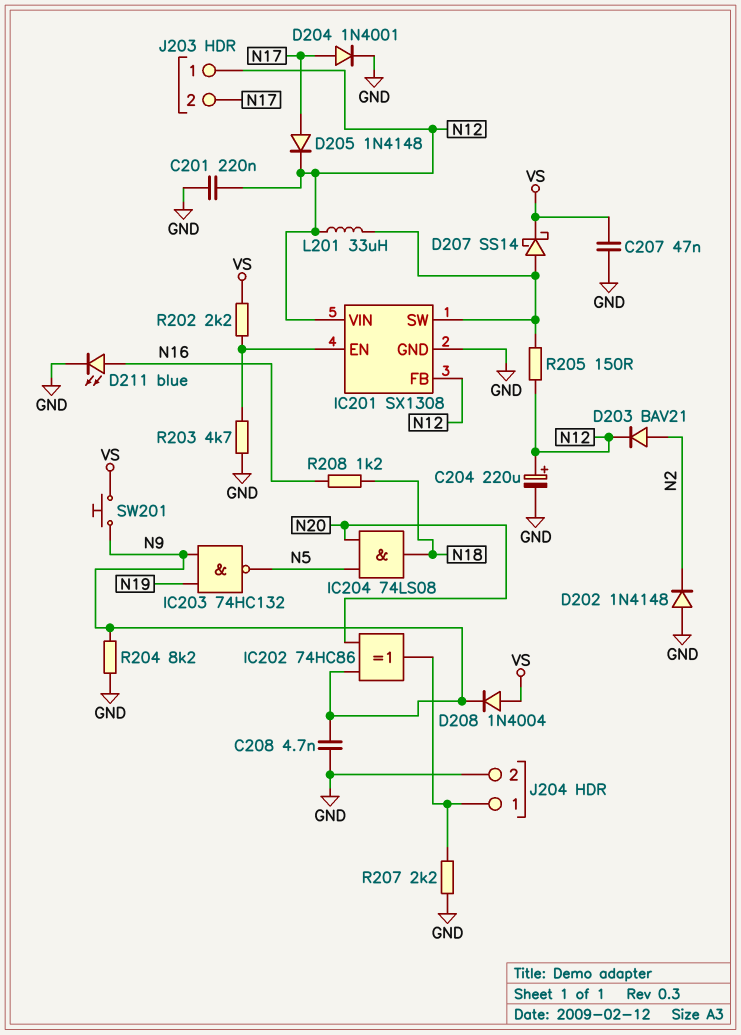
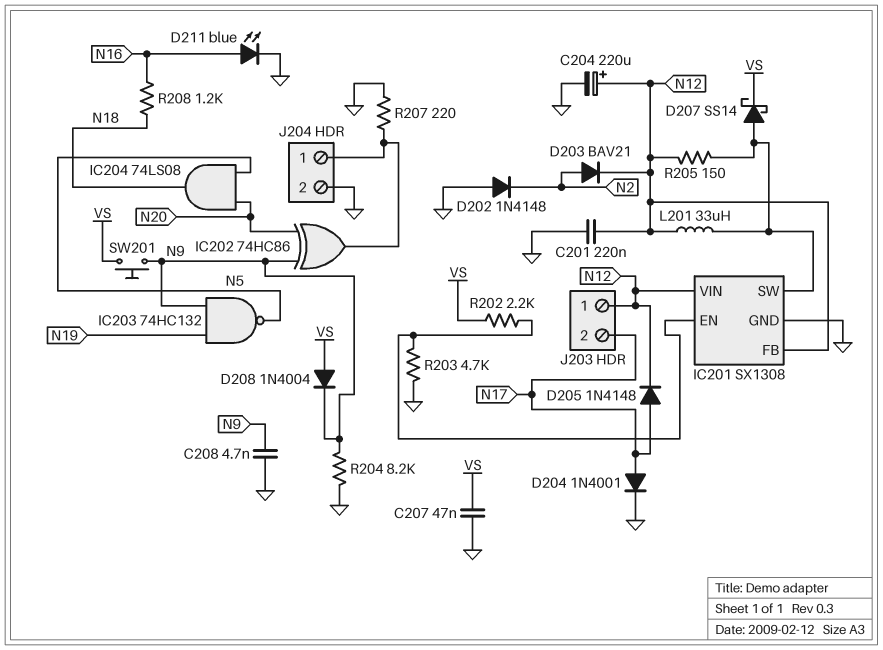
R207: 2.2k (GND, J204/1) -> 220 (GND, J204/1)

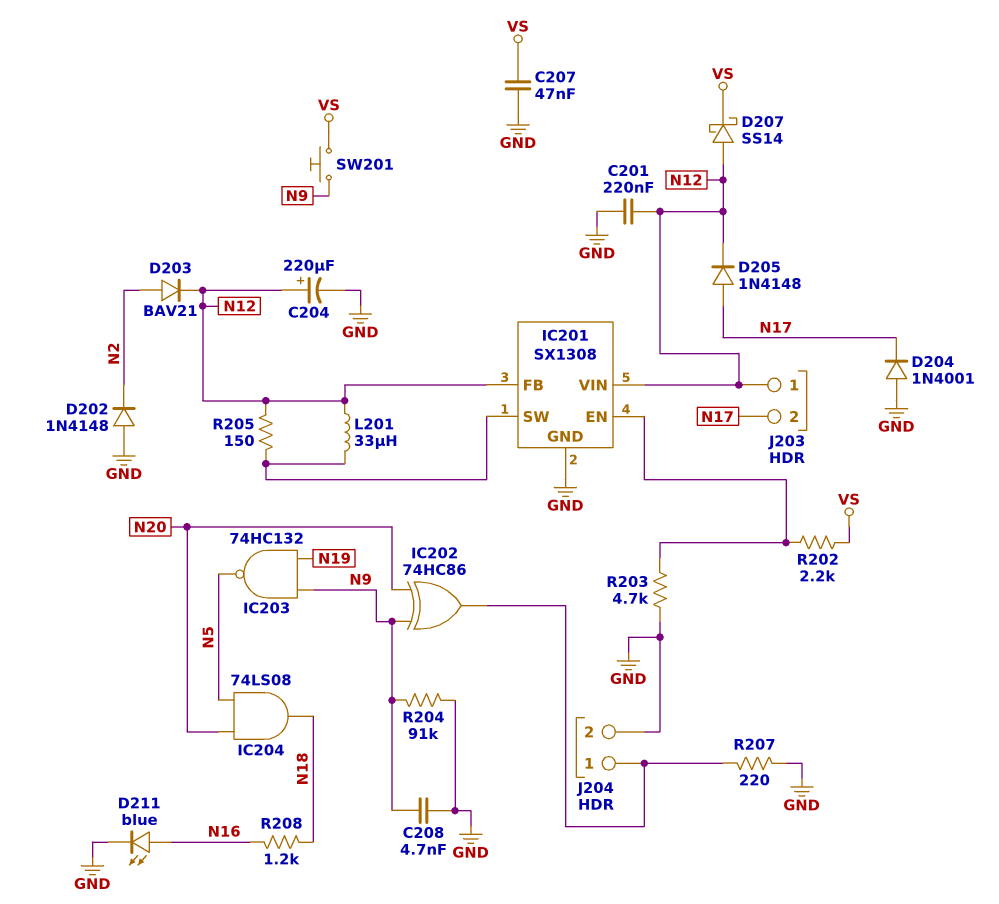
D204: diode 1N4001 (A N17, K GND) -> diode 1N4001 (A GND, K N17)
D207: schottky SS14 (A IC201/SW, K VS) -> schottky SS14 (A N12, K VS)
D208: diode 1N4004 (A VS, K N9) -> none
R204: 8.2k (GND, N9) -> 91k (GND, N9)

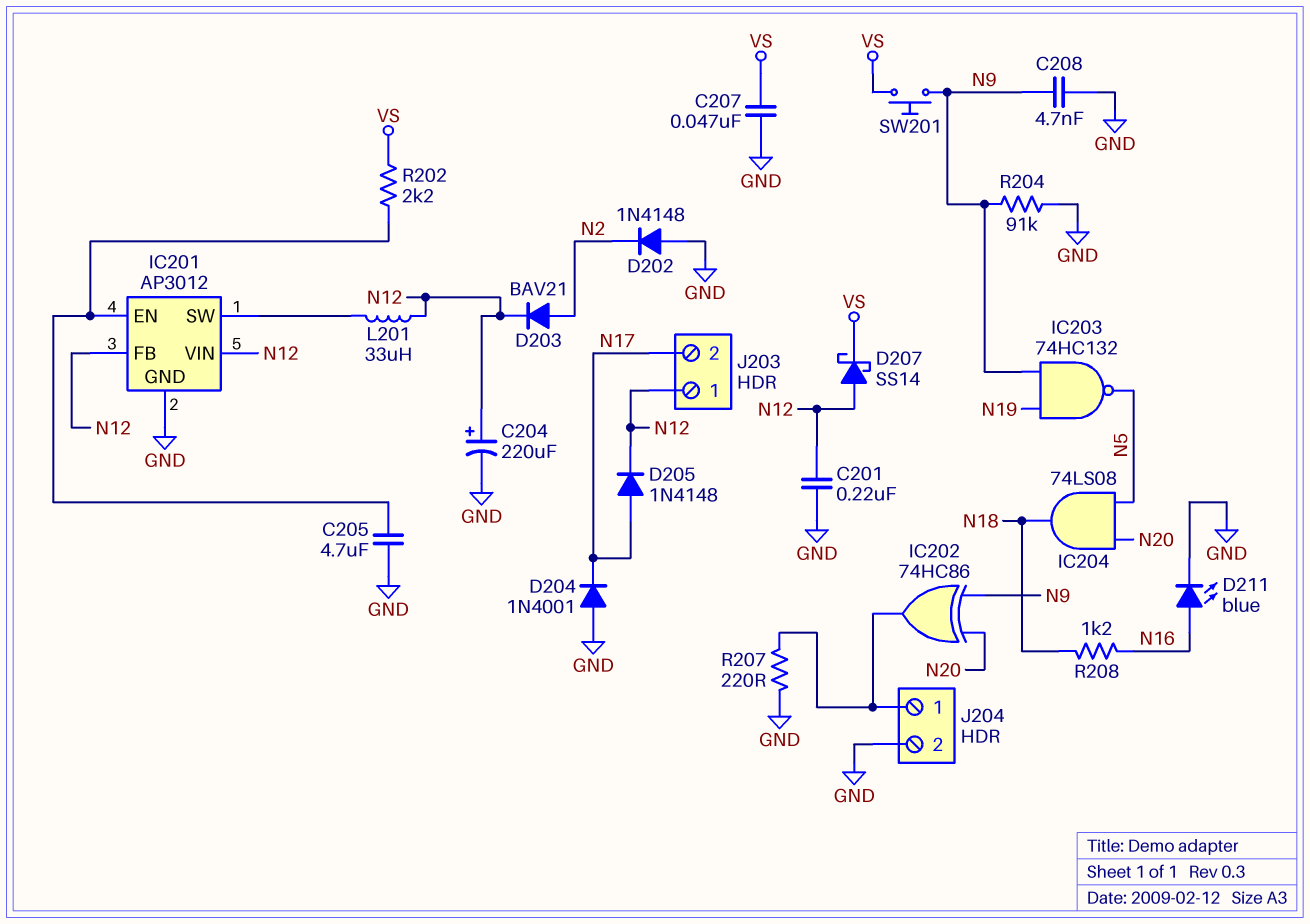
C205: none -> 4.7uF (GND, IC201/EN)
IC201: SX1308 -> AP3012
R203: 4.7k (GND, IC201/EN) -> none
R205: 150 (IC201/SW, N12) -> none

